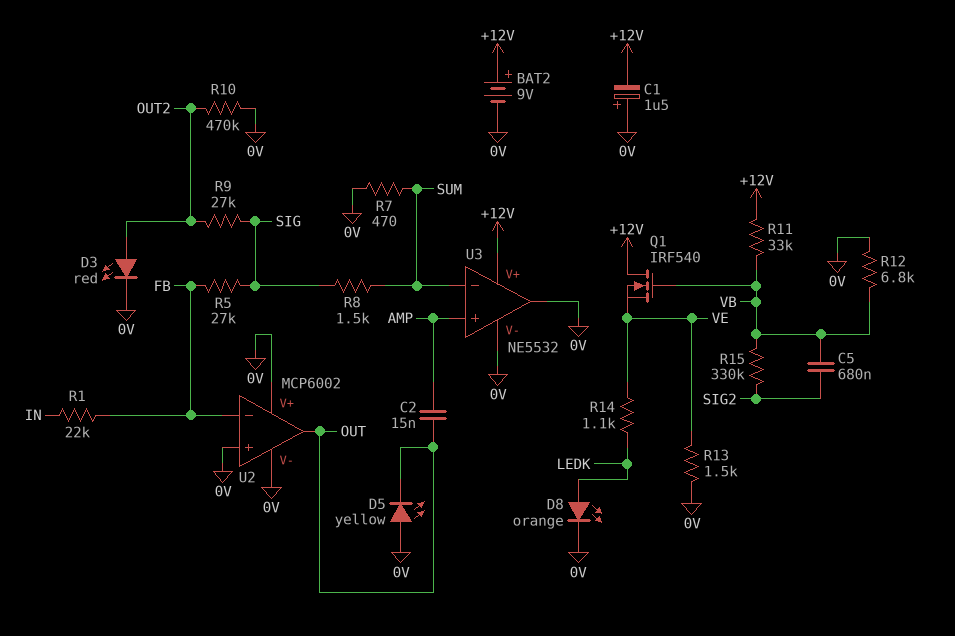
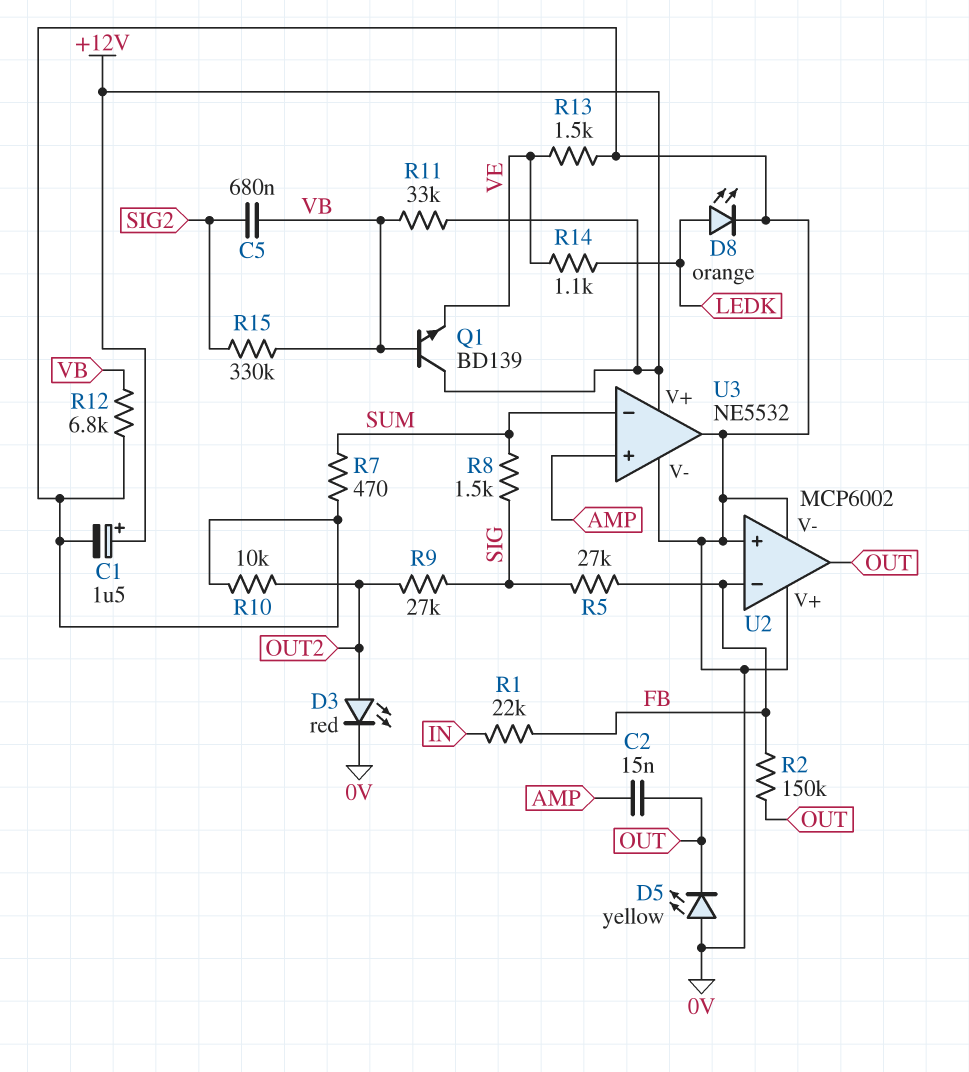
BAT2: 9V (plus +12V, minus 0V) -> none
C1: 1.5uF (plus 0V, minus +12V) -> 1.5uF (plus +12V, minus 0V)
Q1: NMOS IRF540 (G VB, D +12V, S VE) -> NPN BD139 (B VB, C +12V, E VE)
R2: none -> 150k (FB, OUT)
R10: 470k (0V, OUT2) -> 10k (0V, OUT2)

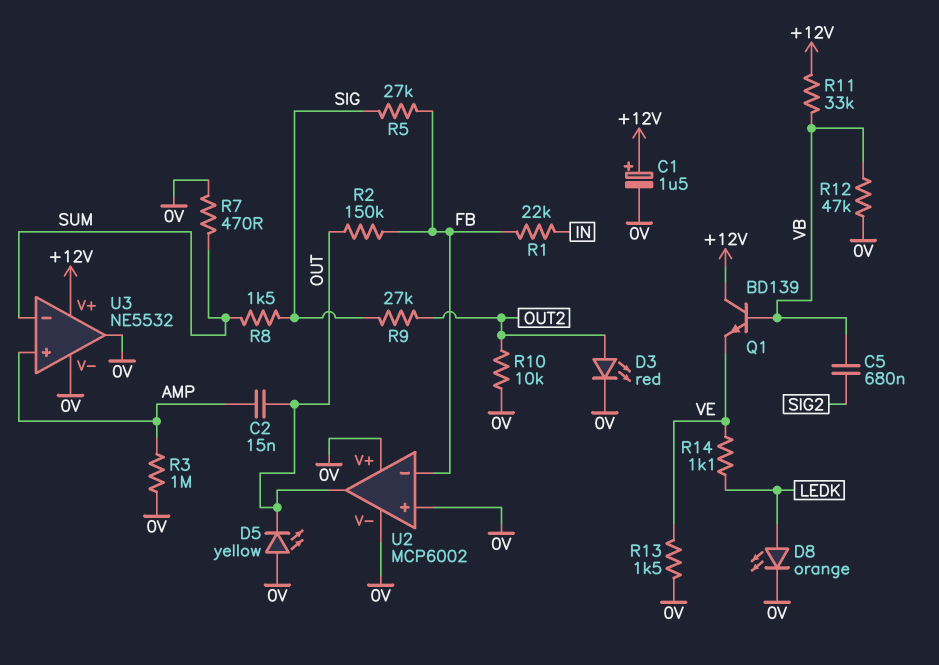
R3: none -> 1M (0V, AMP)
R12: 6.8k (0V, VB) -> 47k (0V, VB)
R15: 330k (SIG2, VB) -> none

